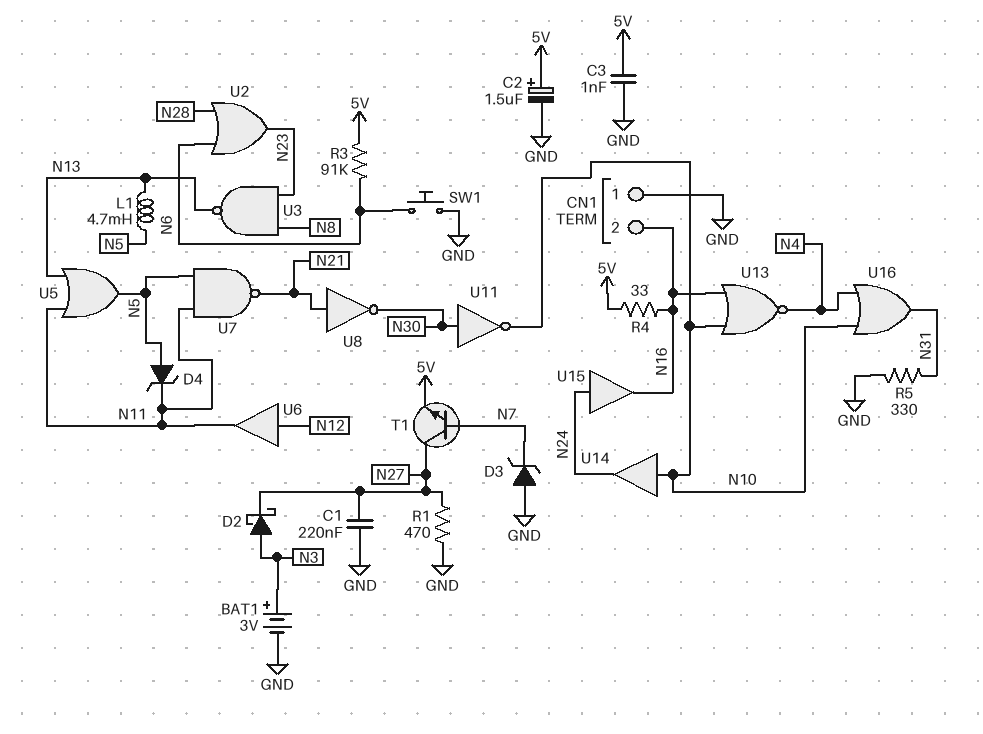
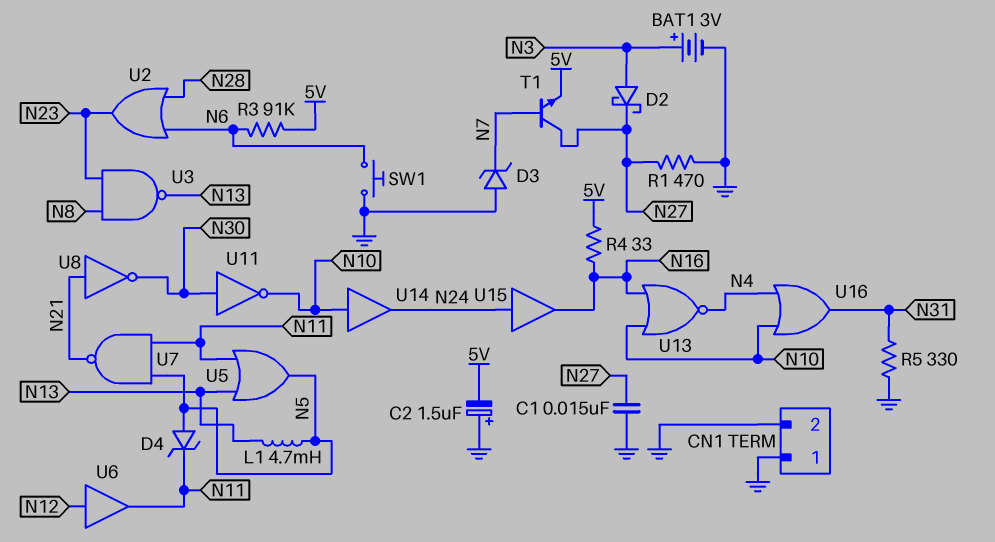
C1: 220nF (GND, N27) -> 15nF (GND, N27)
C2: 1.5uF (plus 5V, minus GND) -> 1.5uF (plus GND, minus 5V)
C3: 1nF (5V, GND) -> none
CN1 pin 2: N16 -> GND

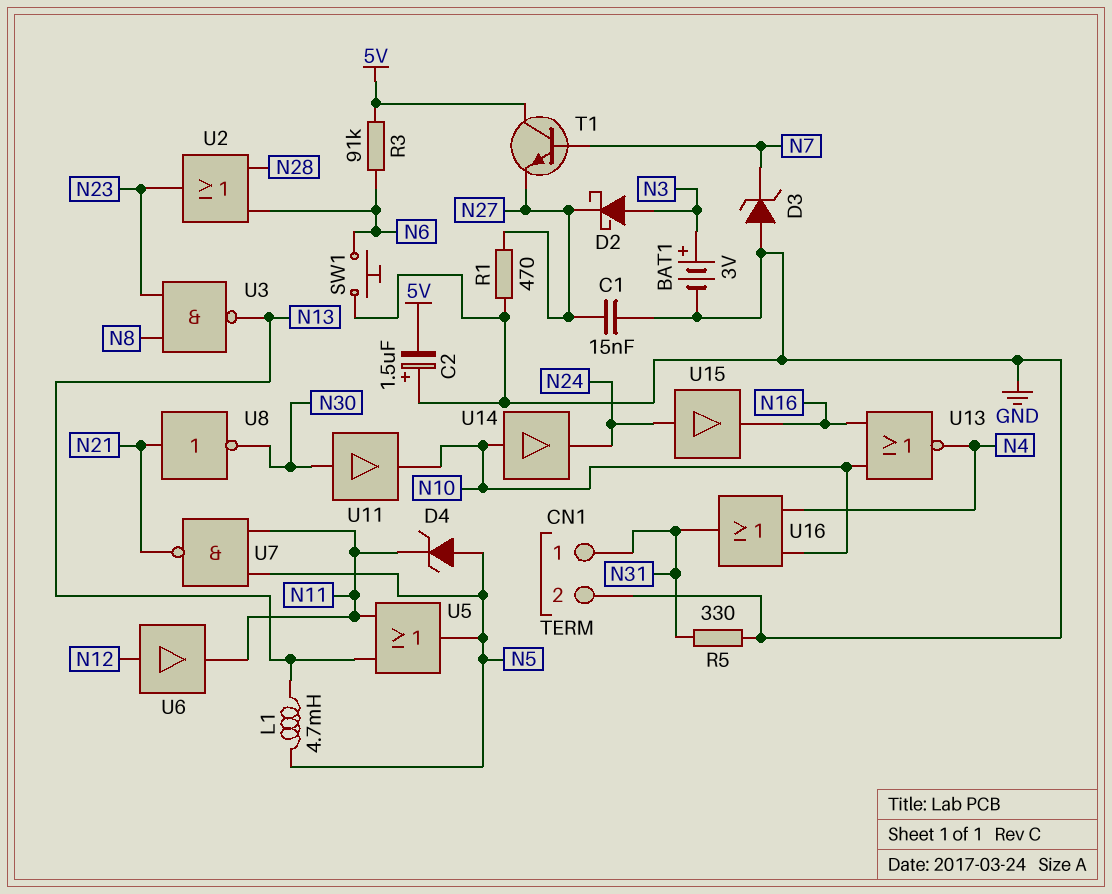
CN1 pin 1: GND -> N31
R4: 33 (5V, N16) -> none
T1: NPN (B N7, C N27, E 5V) -> NPN (B N7, C 5V, E N27)
U11: NOT (in N30, out N10) -> buffer (in N30, out N10)

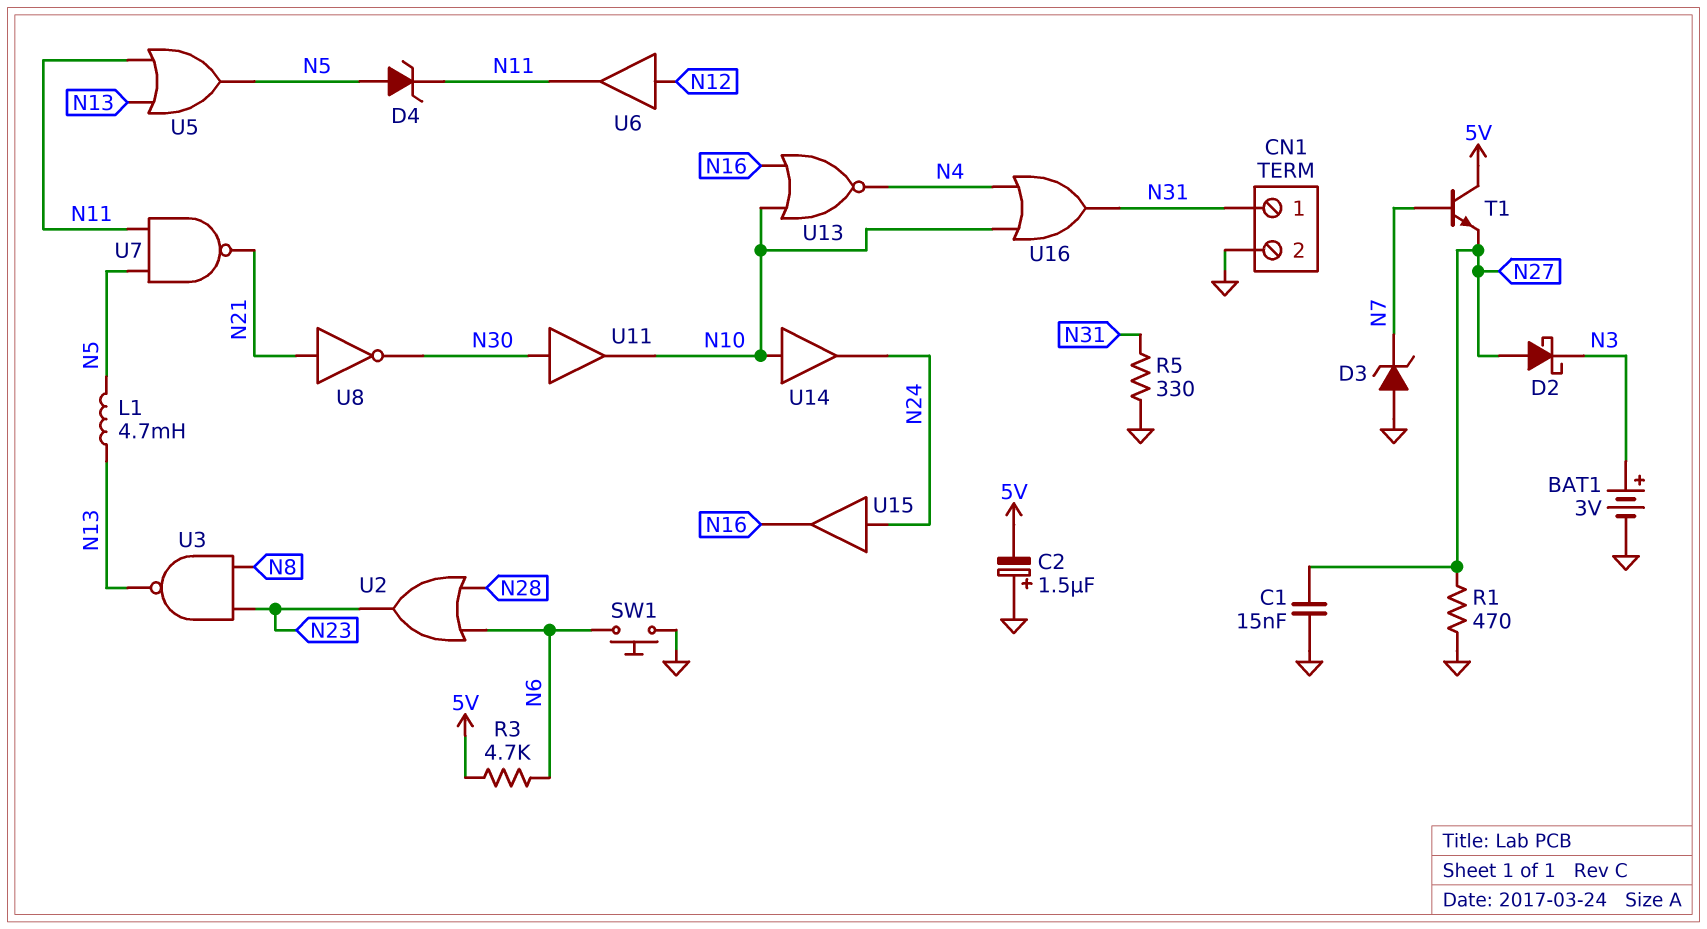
D2: schottky (A N3, K N27) -> schottky (A N27, K N3)
R3: 91k (5V, N6) -> 4.7k (5V, N6)

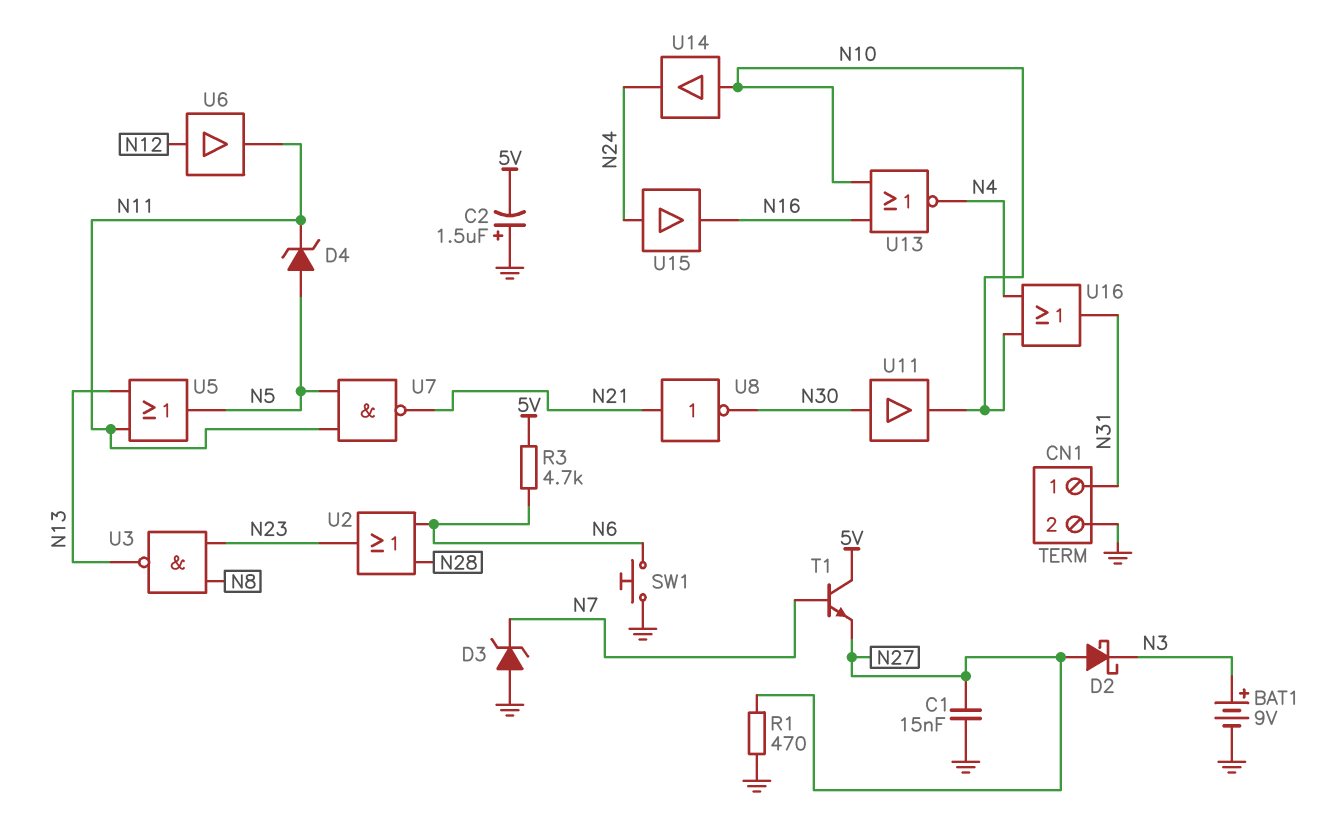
BAT1: 3V (plus N3, minus GND) -> 9V (plus N3, minus GND)
L1: 4.7mH (N5, N13) -> none
R5: 330 (GND, N31) -> none

